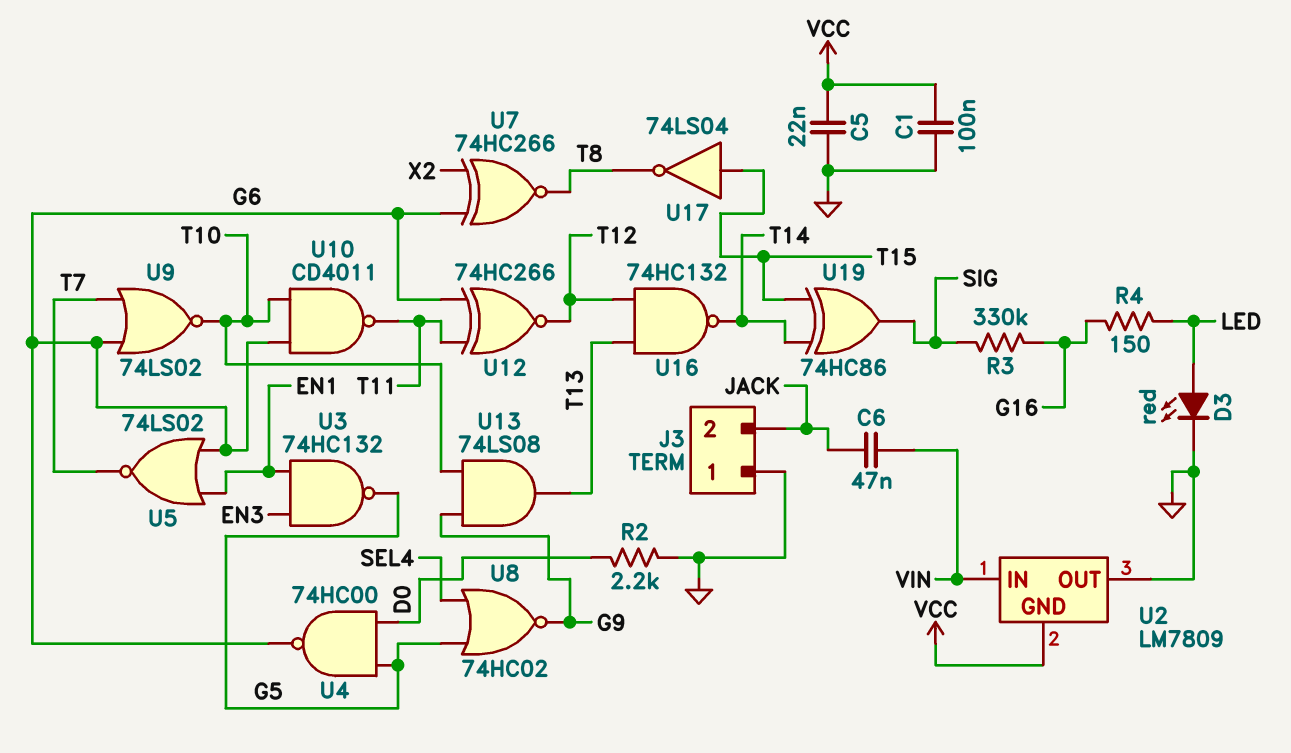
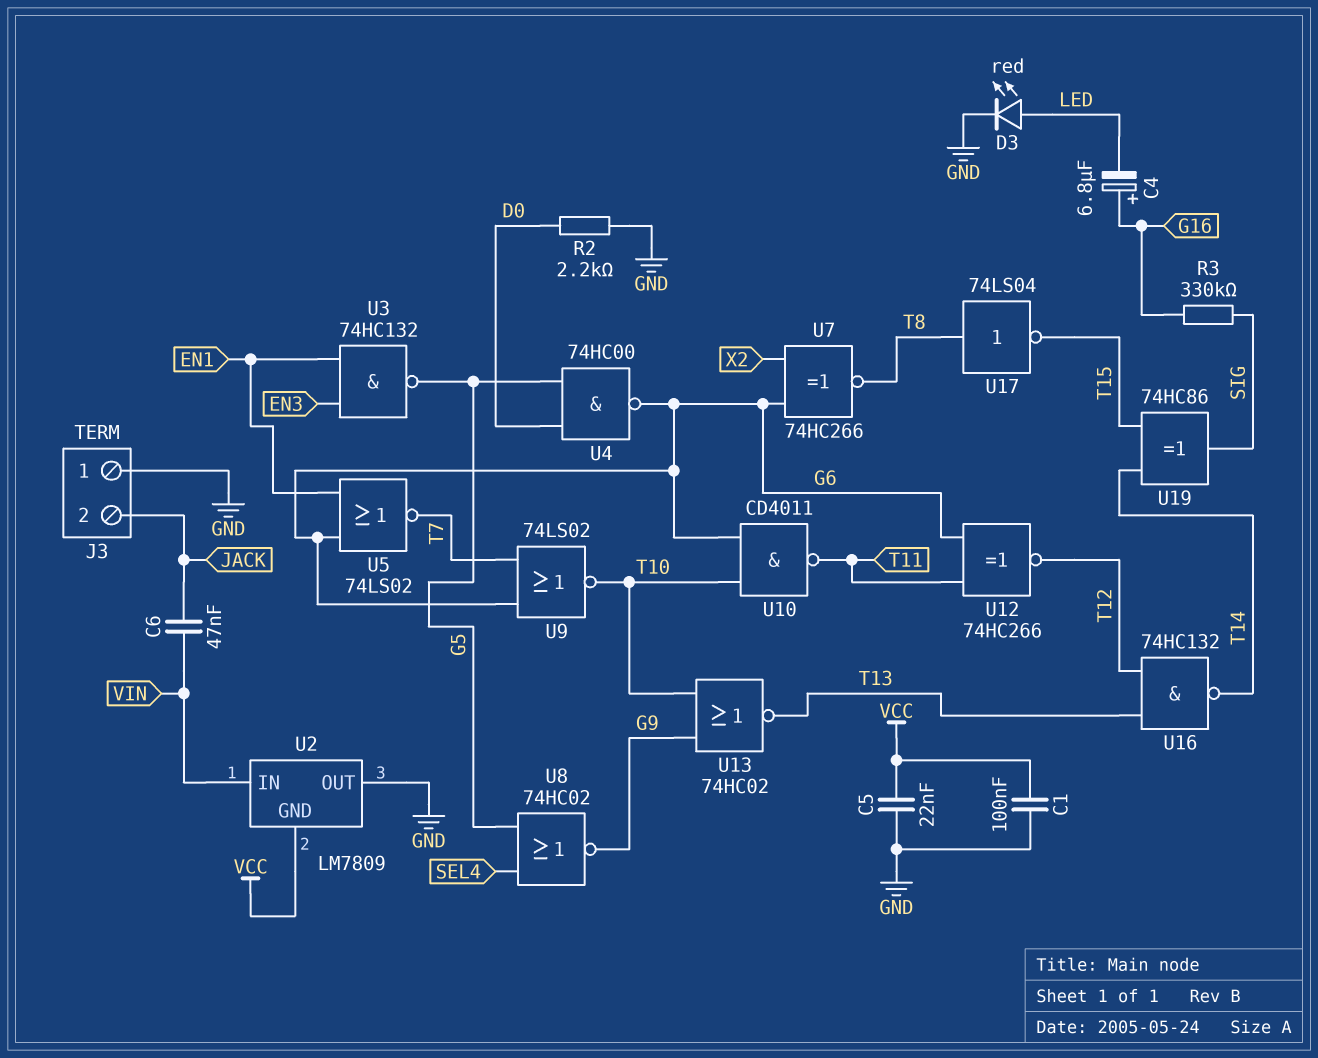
C4: none -> 6.8uF (plus G16, minus LED)
R4: 150 (G16, LED) -> none
U13: AND 74LS08 (in G9, in T10, out T13) -> NOR 74HC02 (in G9, in T10, out T13)
U17: NOT 74LS04 (in T15, out T8) -> NOT 74LS04 (in T8, out T15)

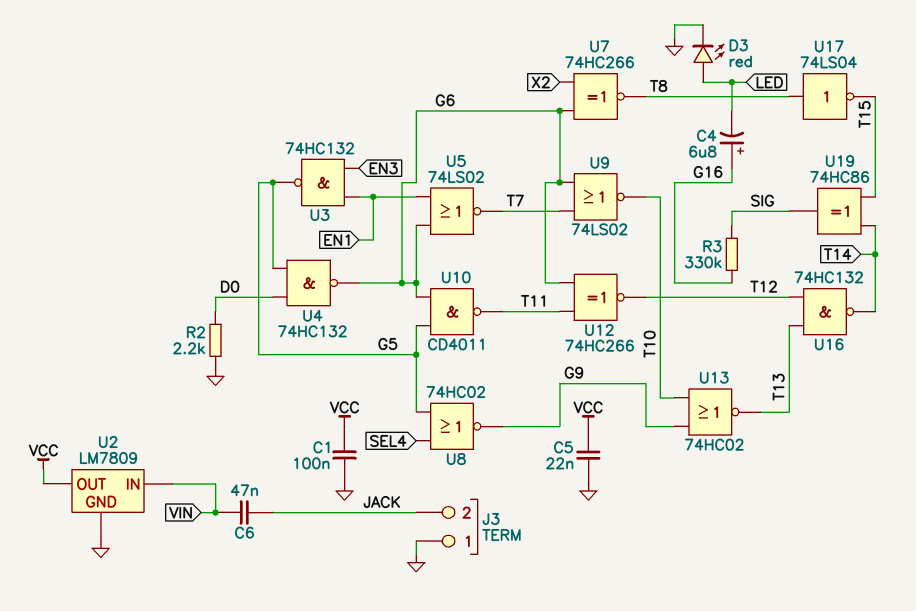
U2 pin GND: VCC -> GND
U2 pin OUT: GND -> VCC
U4: NAND 74HC00 (in D0, in G5, out G6) -> NAND 74HC132 (in D0, in G5, out G6)
U10: NAND CD4011 (in G6, in T10, out T11) -> NAND CD4011 (in G5, in G6, out T11)

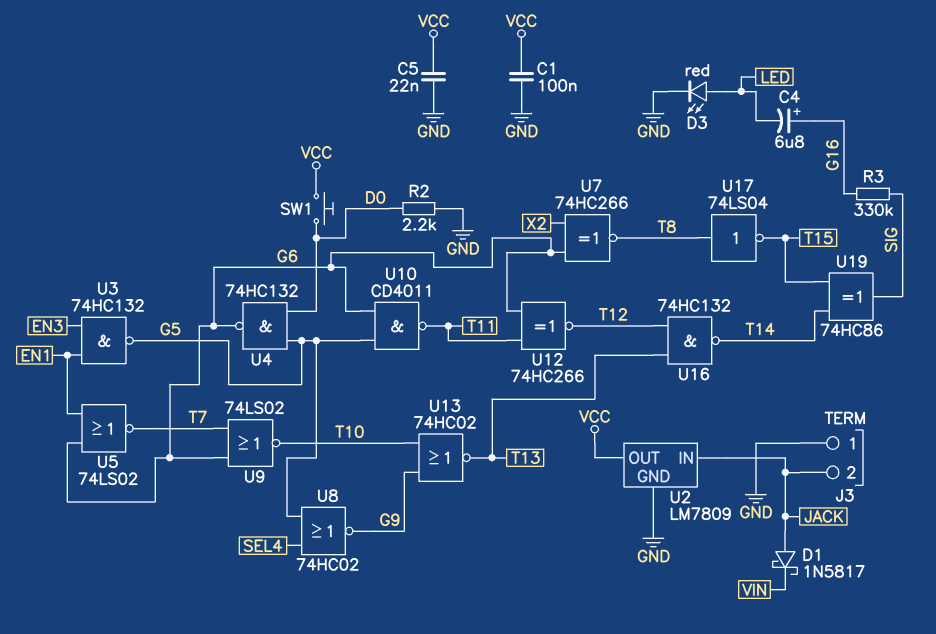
C6: 47nF (JACK, VIN) -> none
D1: none -> schottky 1N5817 (A JACK, K VIN)
SW1: none -> button (D0, VCC)
U2 pin IN: VIN -> JACK

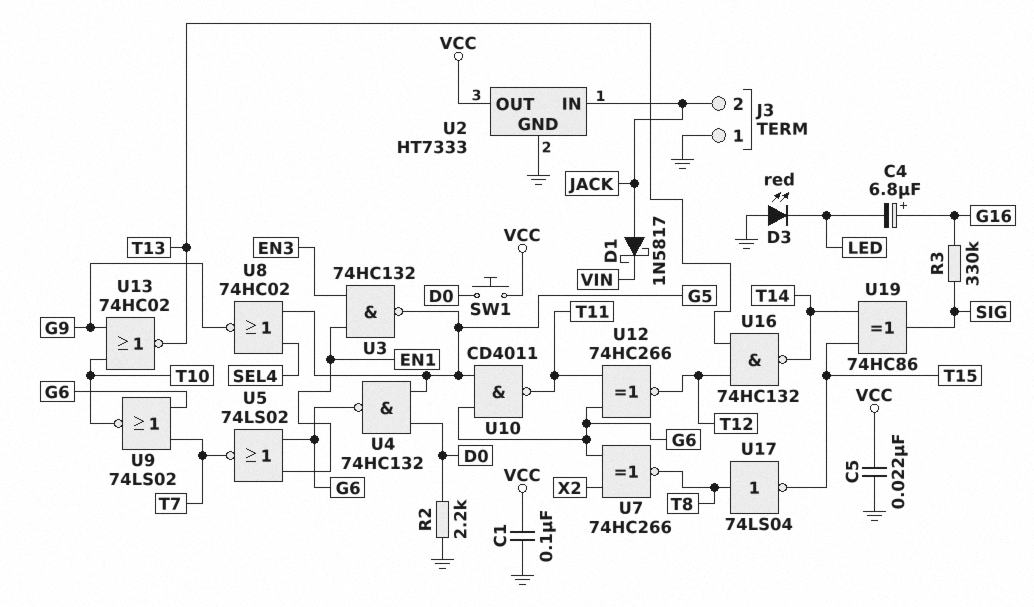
D3: LED red (A LED, K GND) -> LED red (A GND, K LED)
U2: LM7809 -> HT7333

